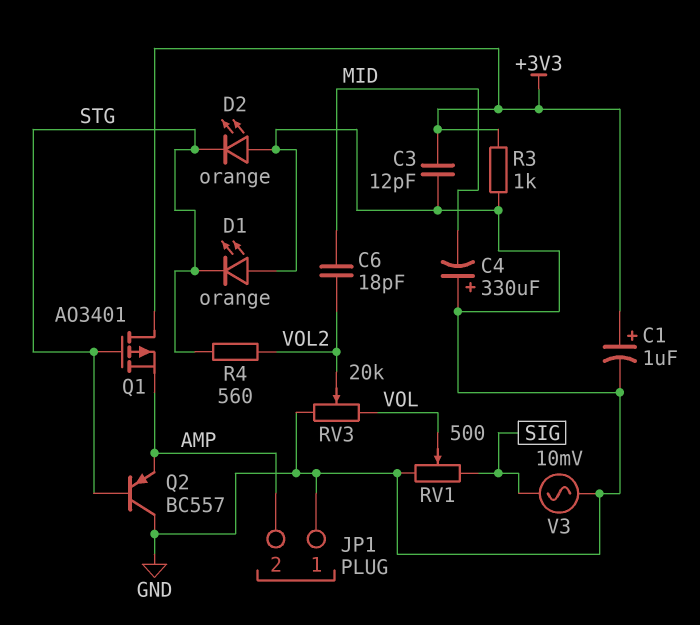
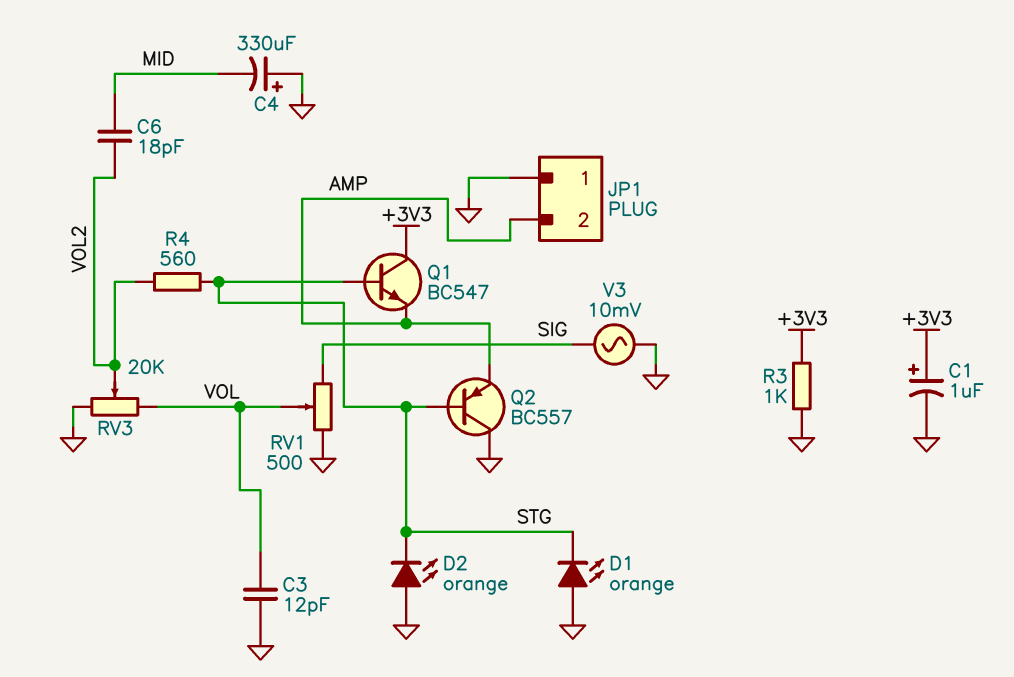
C3: 12pF (+3V3, GND) -> 12pF (GND, VOL)
Q1: PMOS AO3401 (G STG, D +3V3, S AMP) -> NPN BC547 (B STG, C +3V3, E AMP)

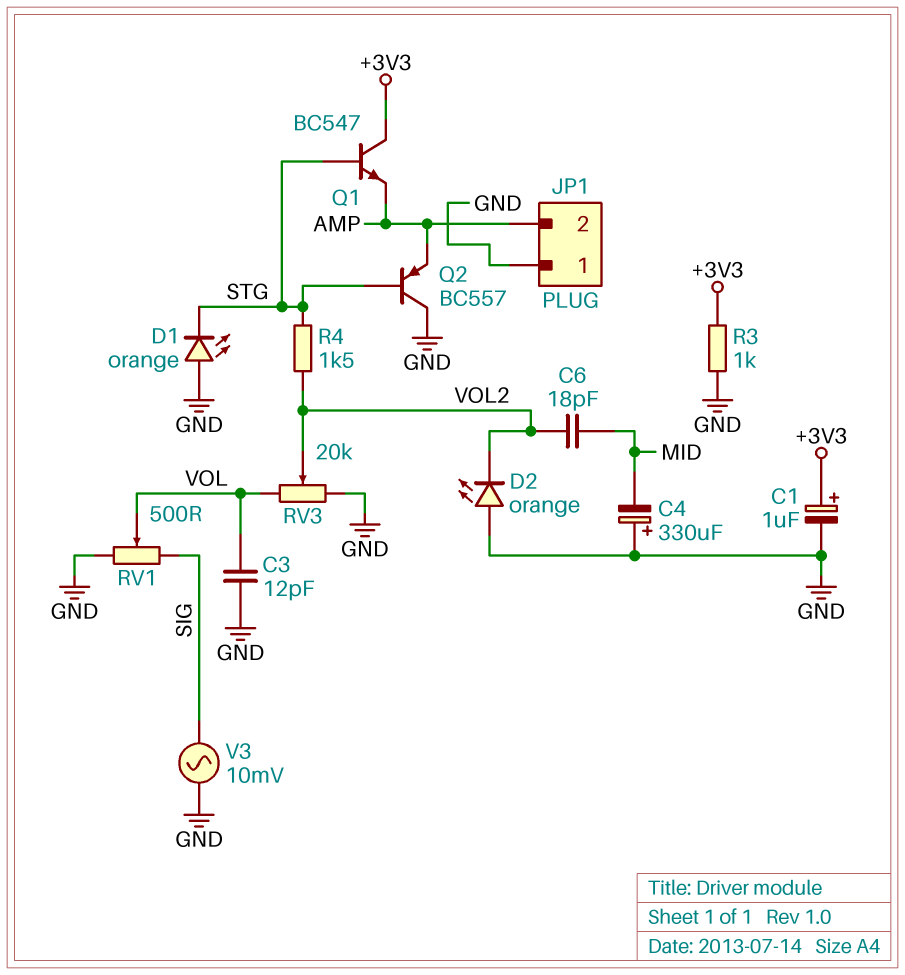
D2: LED orange (A GND, K STG) -> LED orange (A GND, K VOL2)
R4: 560 (STG, VOL2) -> 1.5k (STG, VOL2)

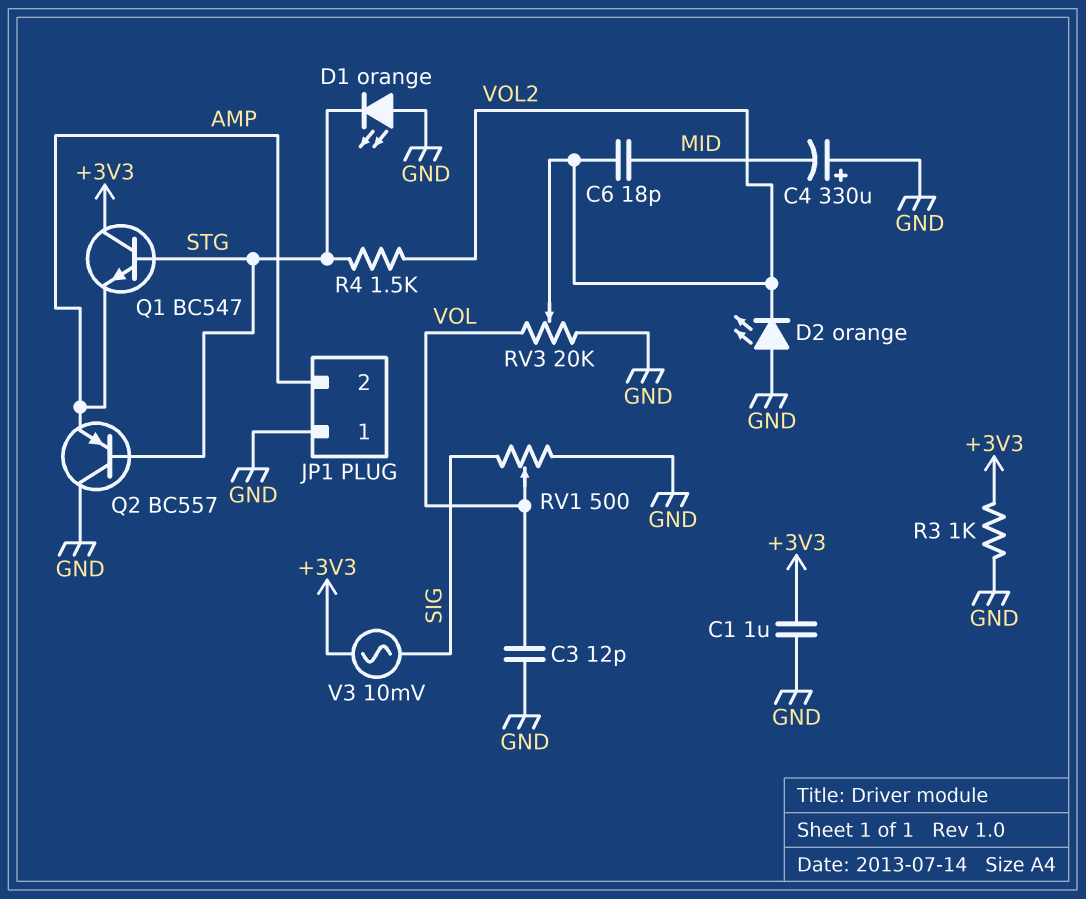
C1: 1uF (plus +3V3, minus GND) -> 1uF (+3V3, GND)
V3: AC 10mV (GND, SIG) -> AC 10mV (+3V3, SIG)

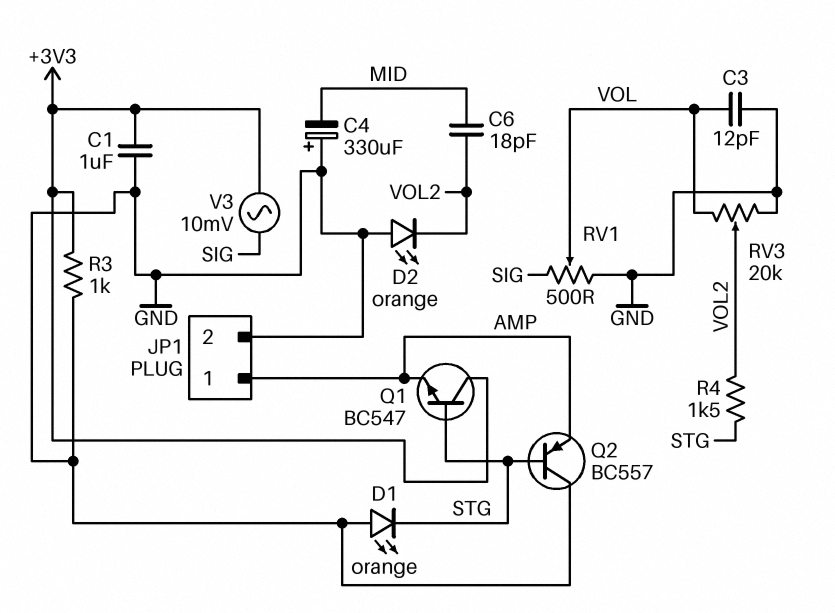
JP1 pin 1: GND -> AMP
JP1 pin 2: AMP -> GND

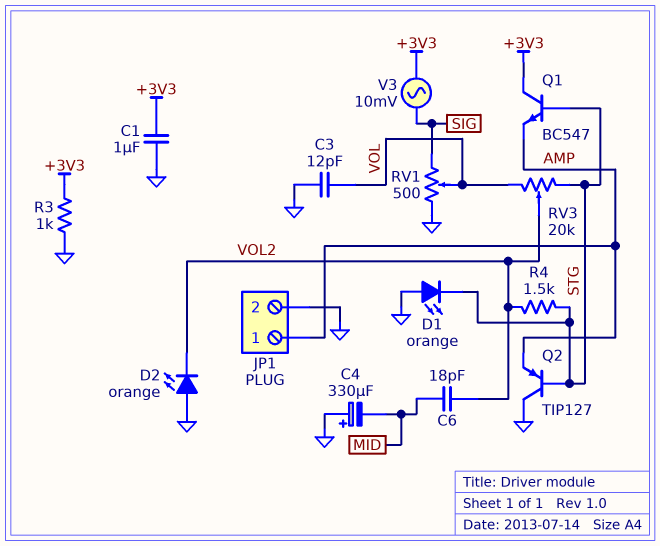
Q2: PNP BC557 (B STG, C GND, E AMP) -> PNP TIP127 (B STG, C GND, E AMP)
RV3: 20k (GND, VOL, wiper VOL2) -> 20k (STG, VOL, wiper VOL2)

